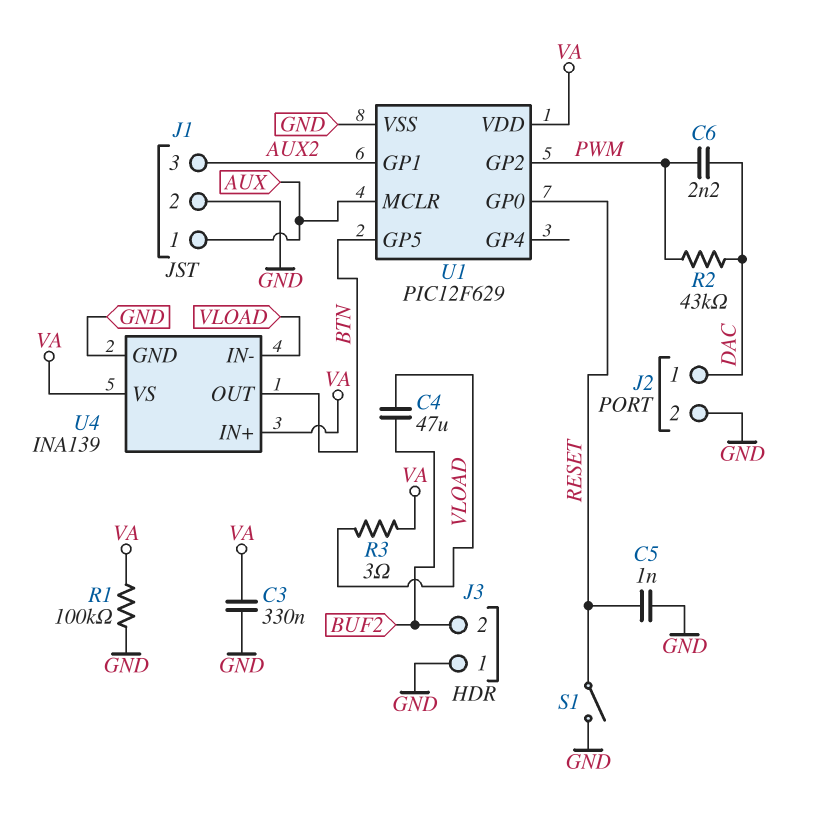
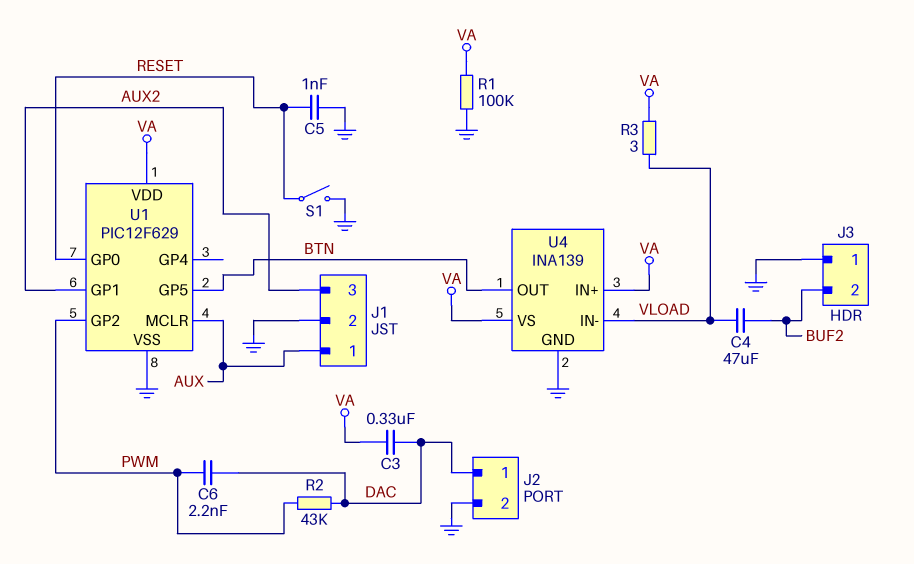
C3: 330nF (GND, VA) -> 330nF (DAC, VA)

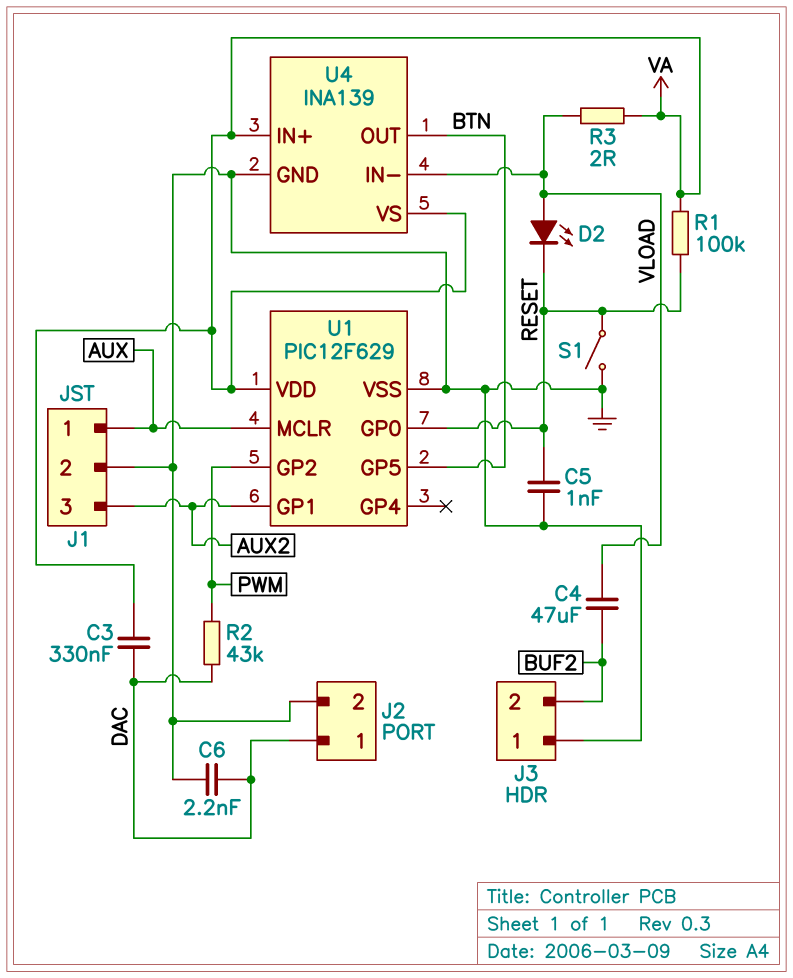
C6: 2.2nF (DAC, PWM) -> 2.2nF (DAC, GND)
D2: none -> LED (A VLOAD, K RESET)
R1: 100k (GND, VA) -> 100k (RESET, VA)
R3: 3 (VA, VLOAD) -> 2 (VA, VLOAD)

